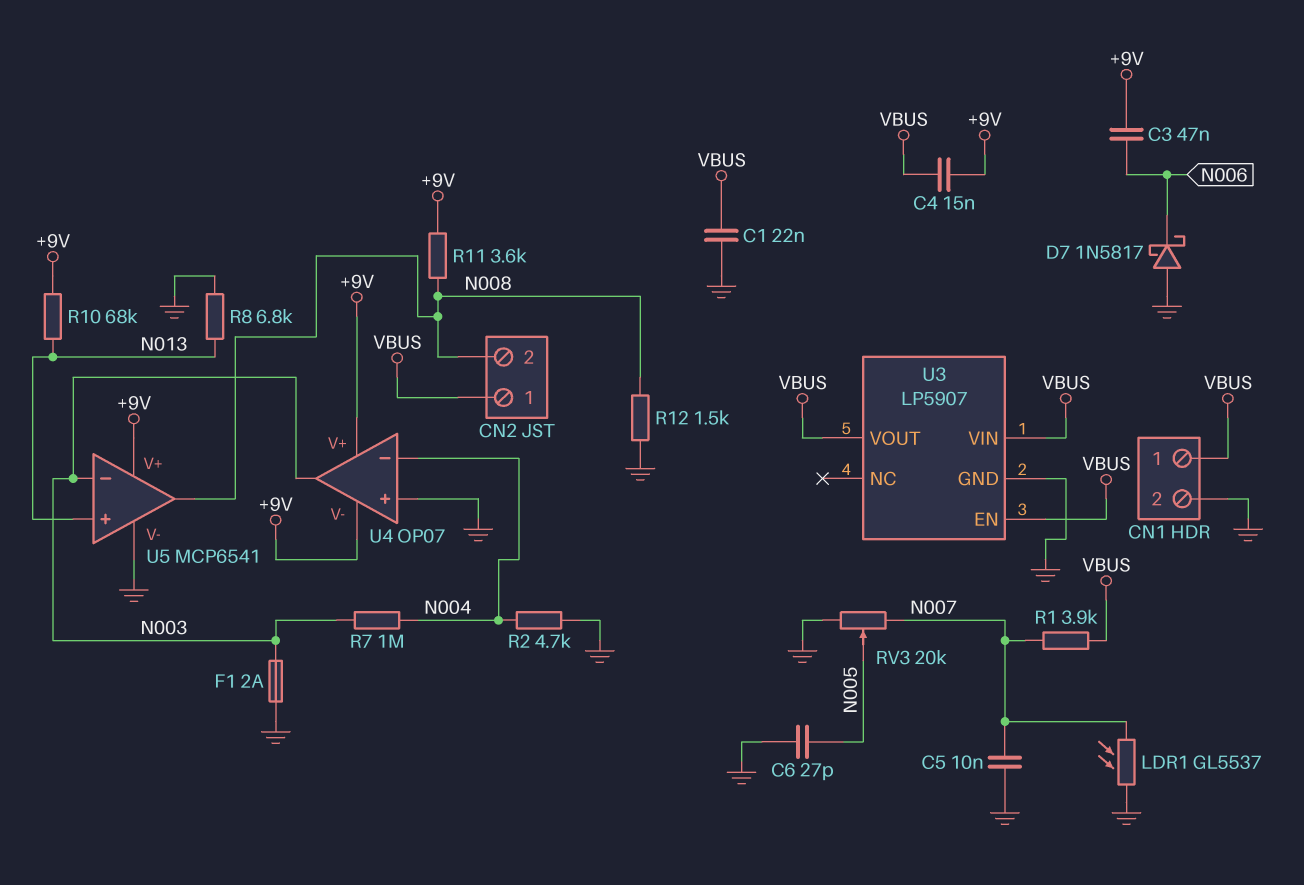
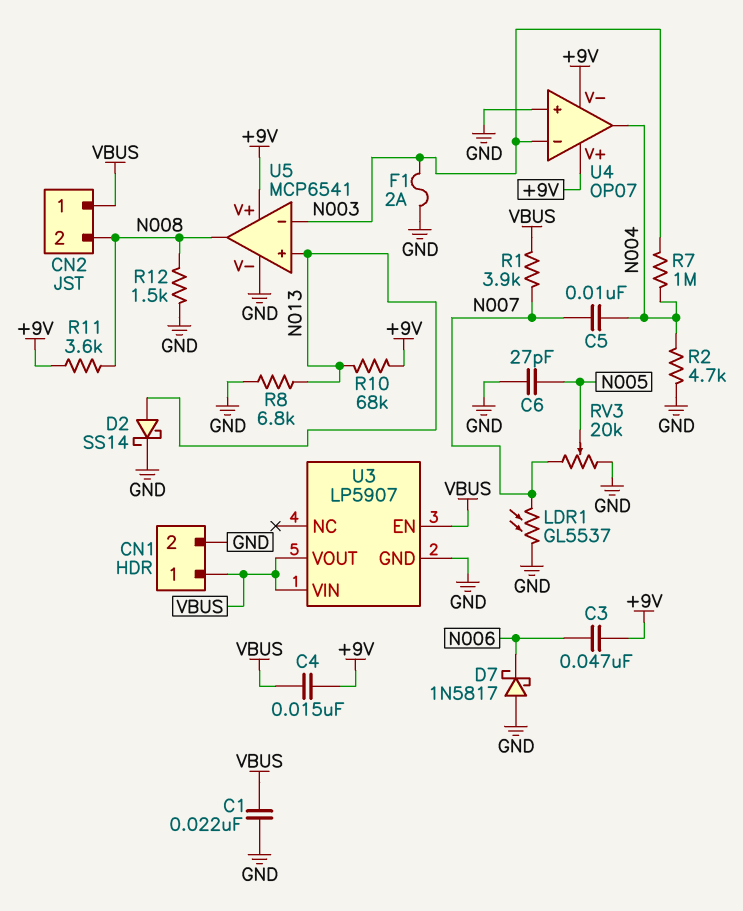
C5: 10nF (GND, N007) -> 10nF (N004, N007)
D2: none -> schottky SS14 (A N013, K GND)
U4 pin in-: N004 -> N003
U4 pin out: N003 -> N004

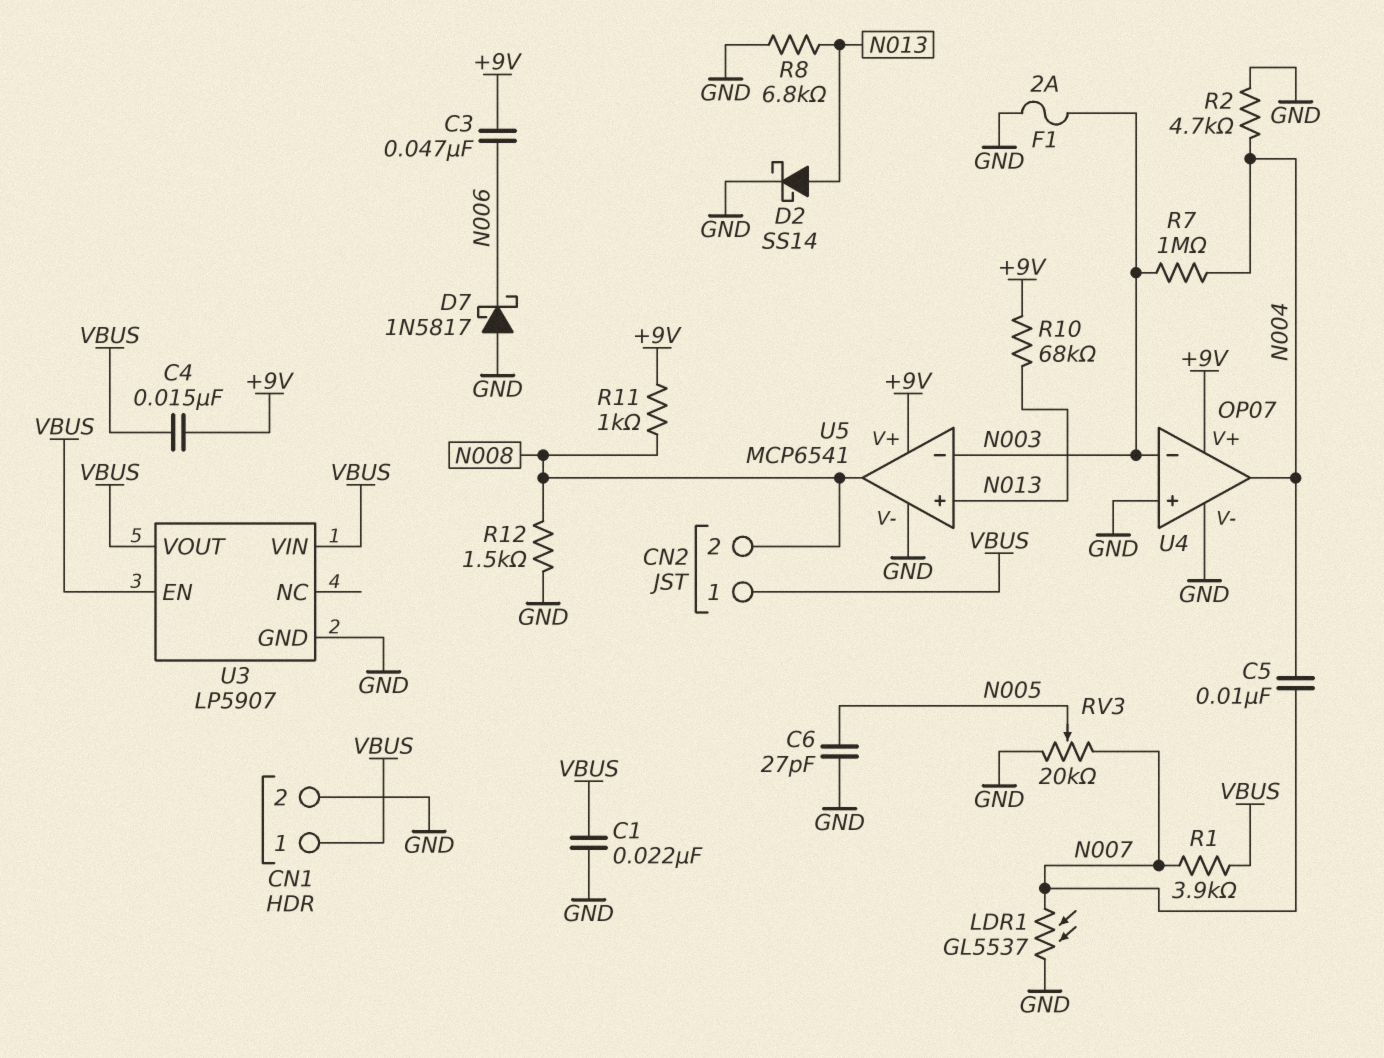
R11: 3.6k (+9V, N008) -> 1k (+9V, N008)
U4 pin V-: +9V -> GND

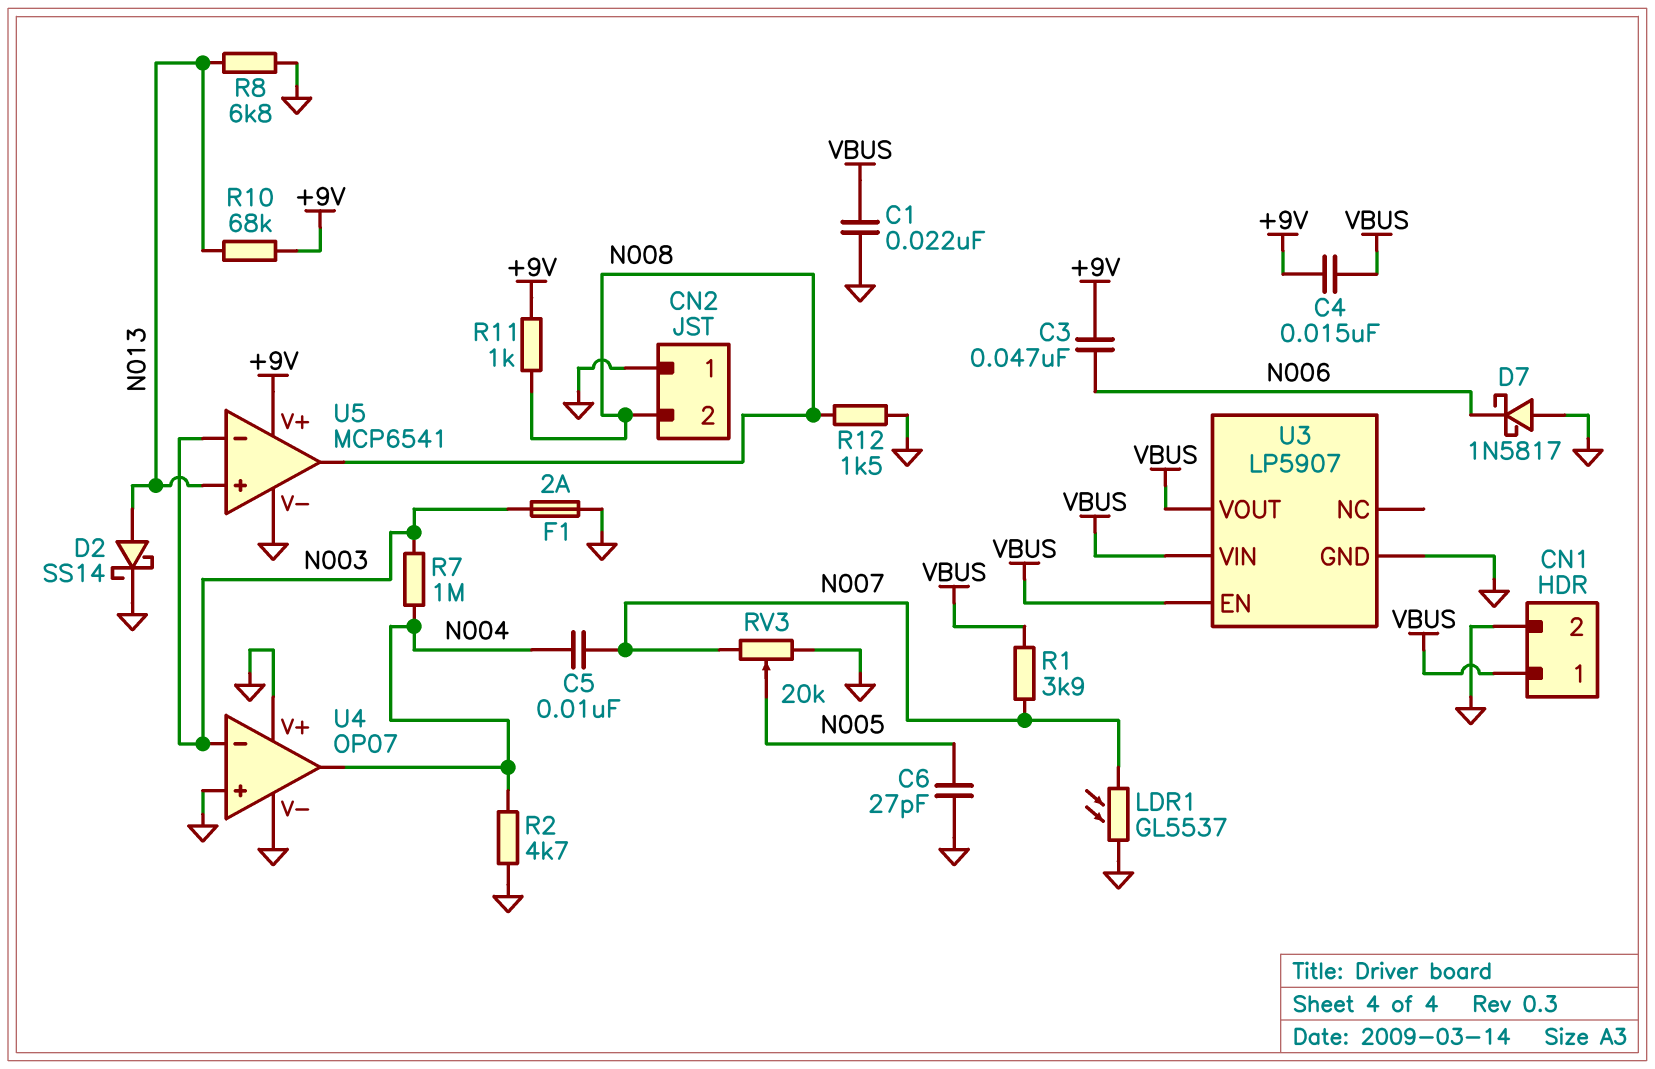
CN2 pin 1: VBUS -> GND
U4 pin V+: +9V -> GND

